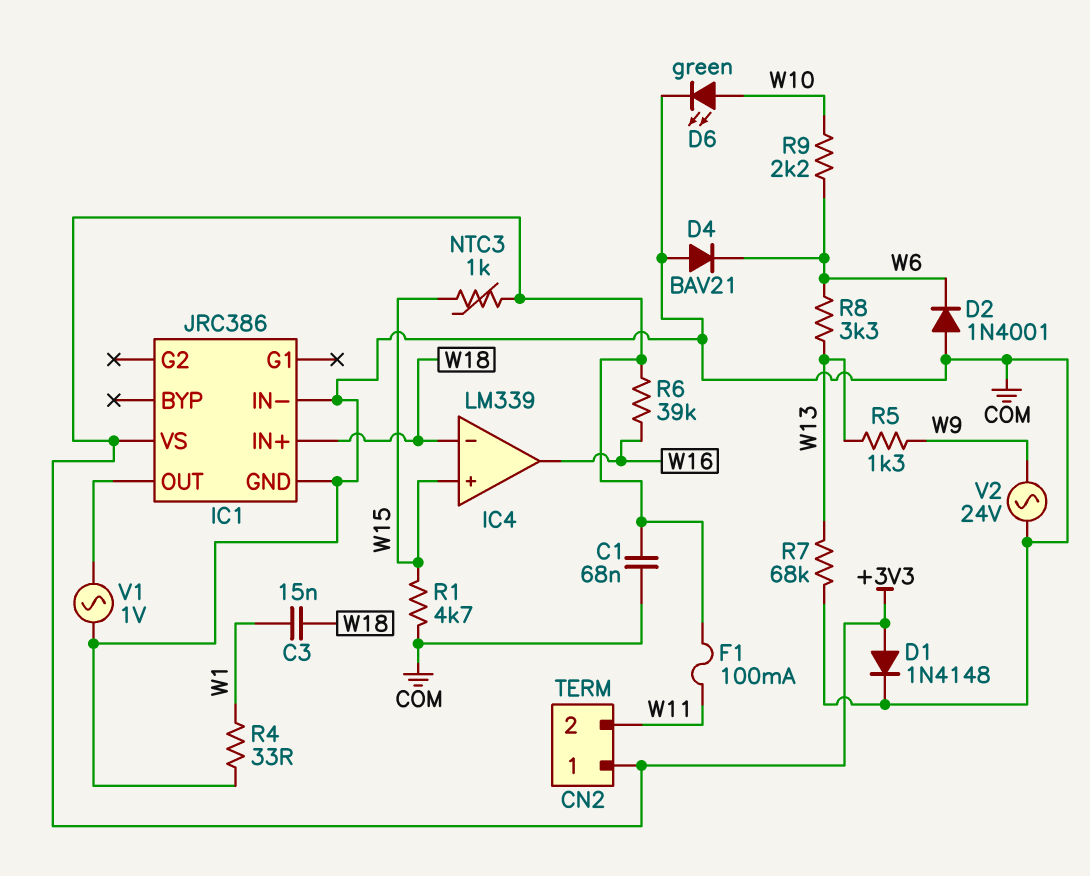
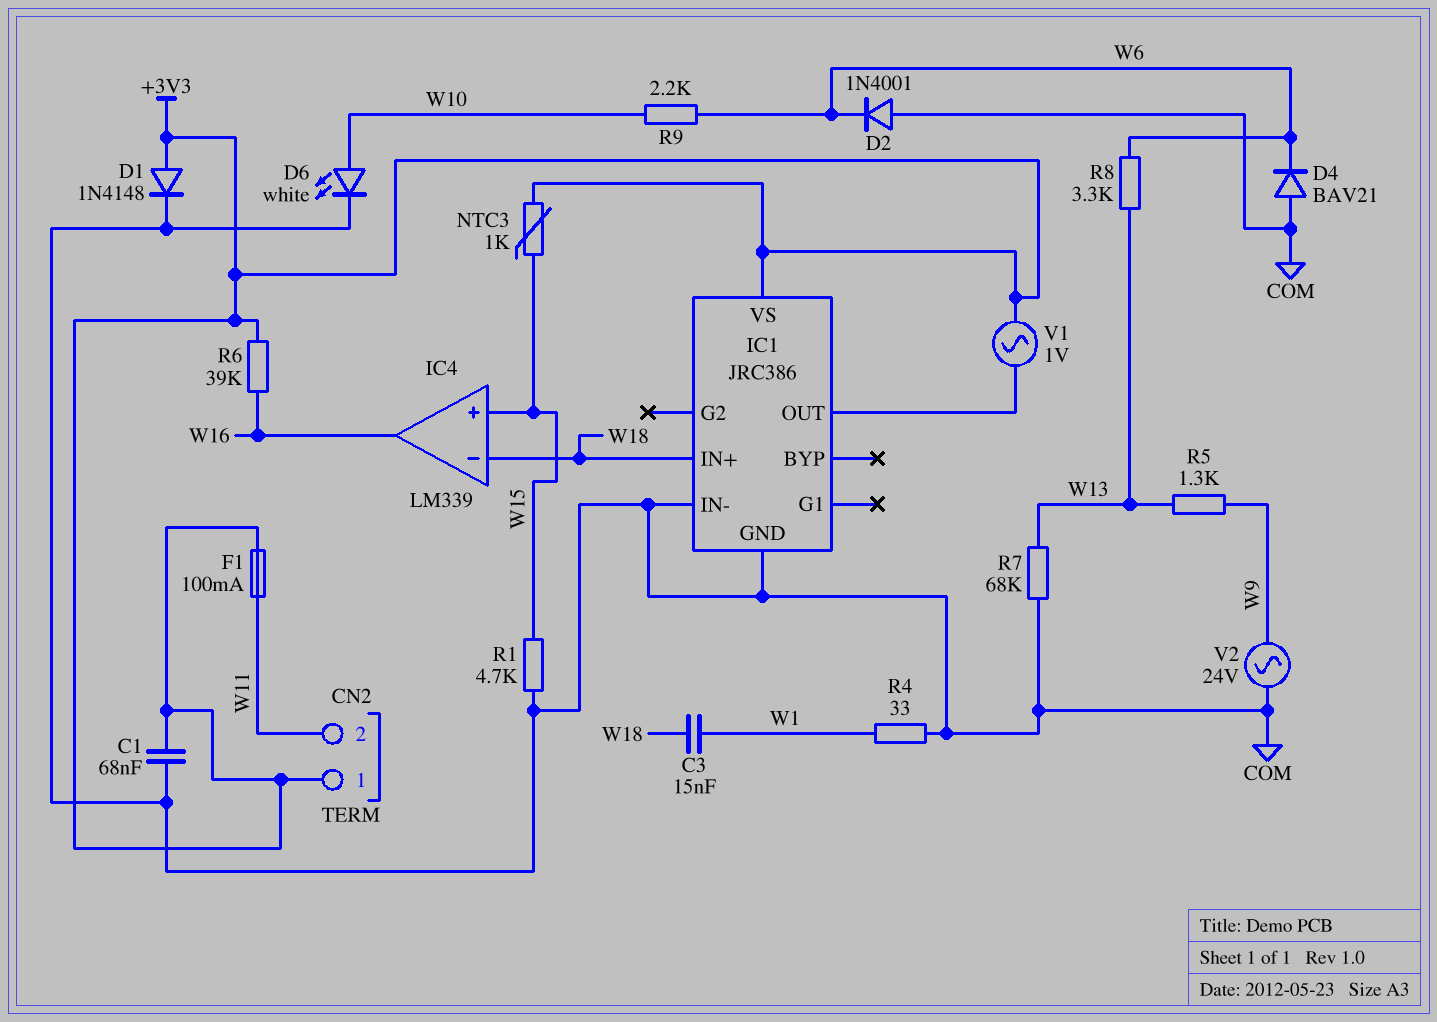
D6: LED green (A W10, K COM) -> LED white (A W10, K COM)
V1: AC 1V (COM, IC1/OUT) -> AC 1V (+3V3, IC1/OUT)

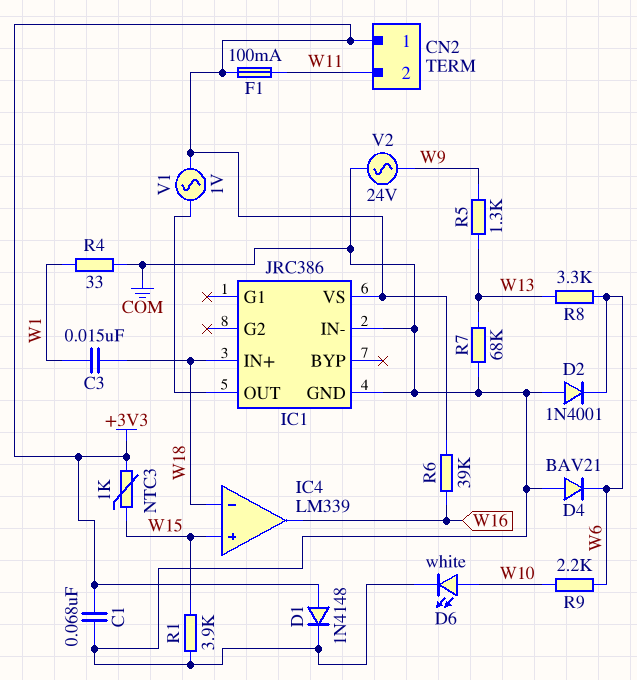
R1: 4.7k (COM, W15) -> 3.9k (COM, W15)

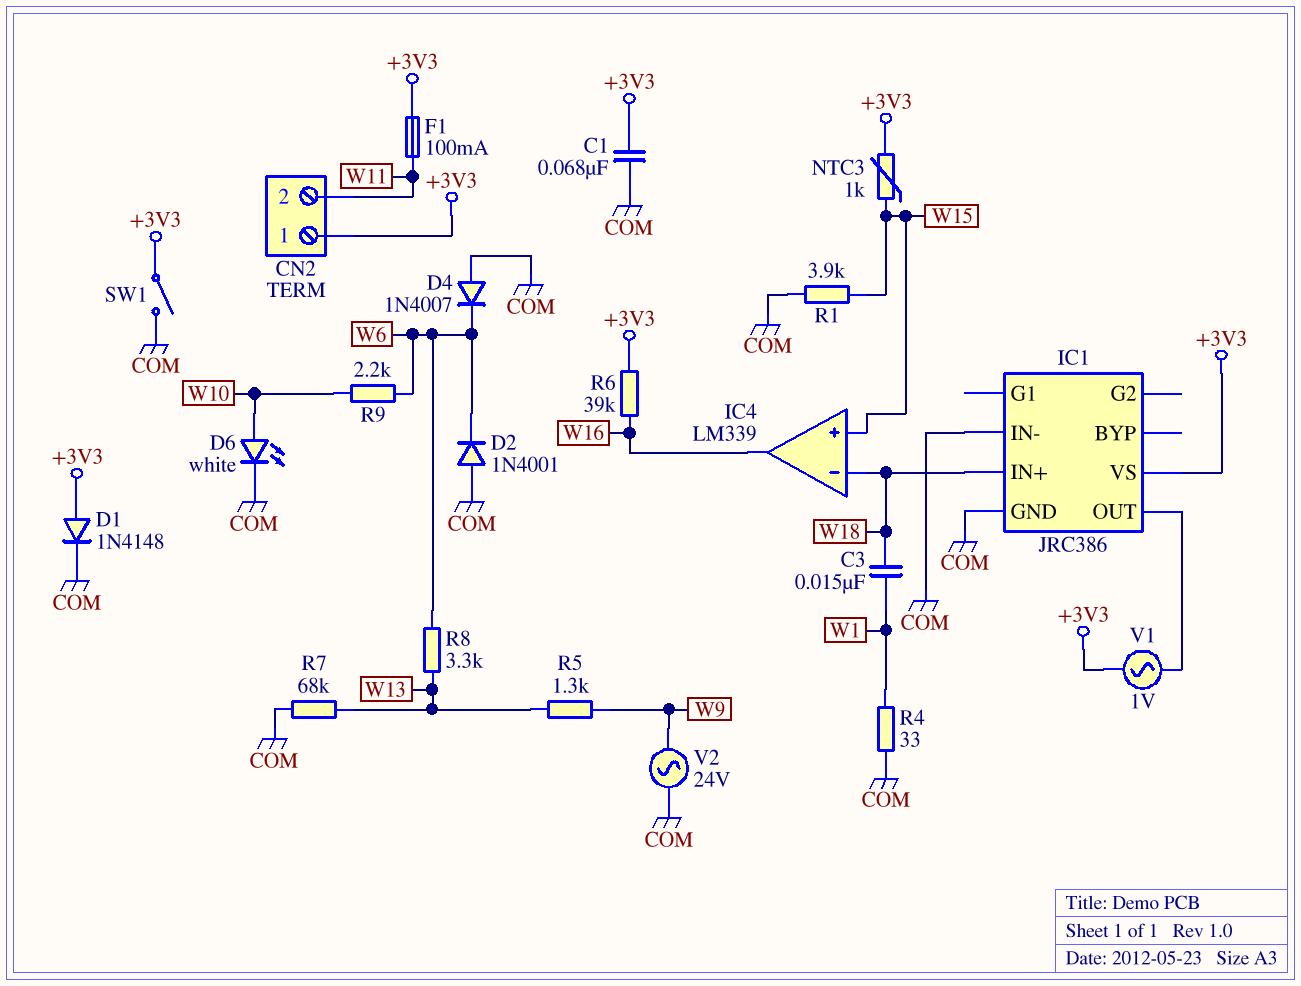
D4: diode BAV21 (A COM, K W6) -> diode 1N4007 (A COM, K W6)
SW1: none -> switch (+3V3, COM)

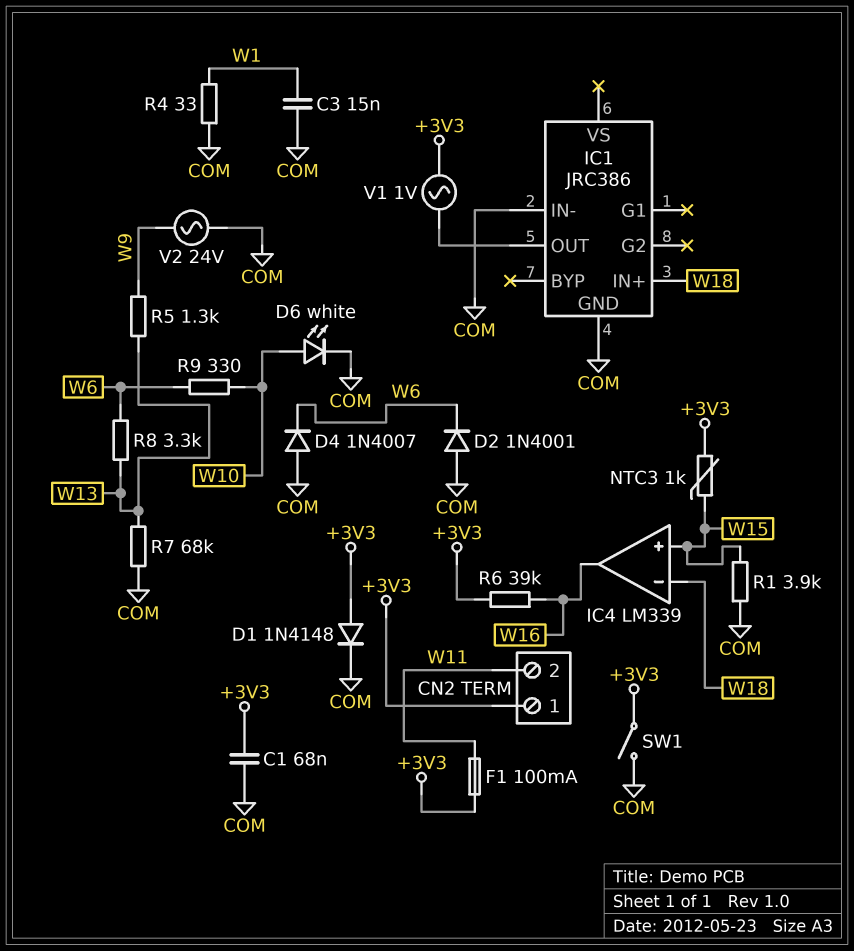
C3: 15nF (W1, W18) -> 15nF (COM, W1)
IC1 pin VS: +3V3 -> none
R9: 2.2k (W6, W10) -> 330 (W6, W10)

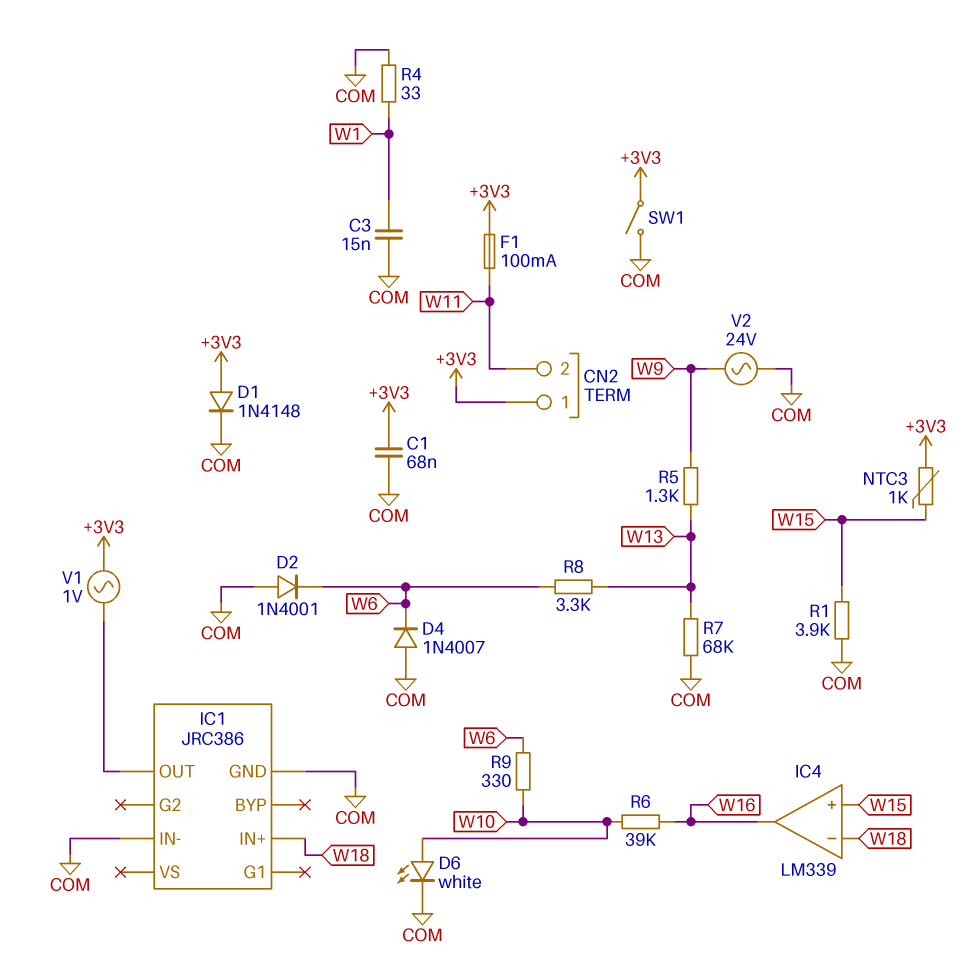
R6: 39k (+3V3, W16) -> 39k (W10, W16)

